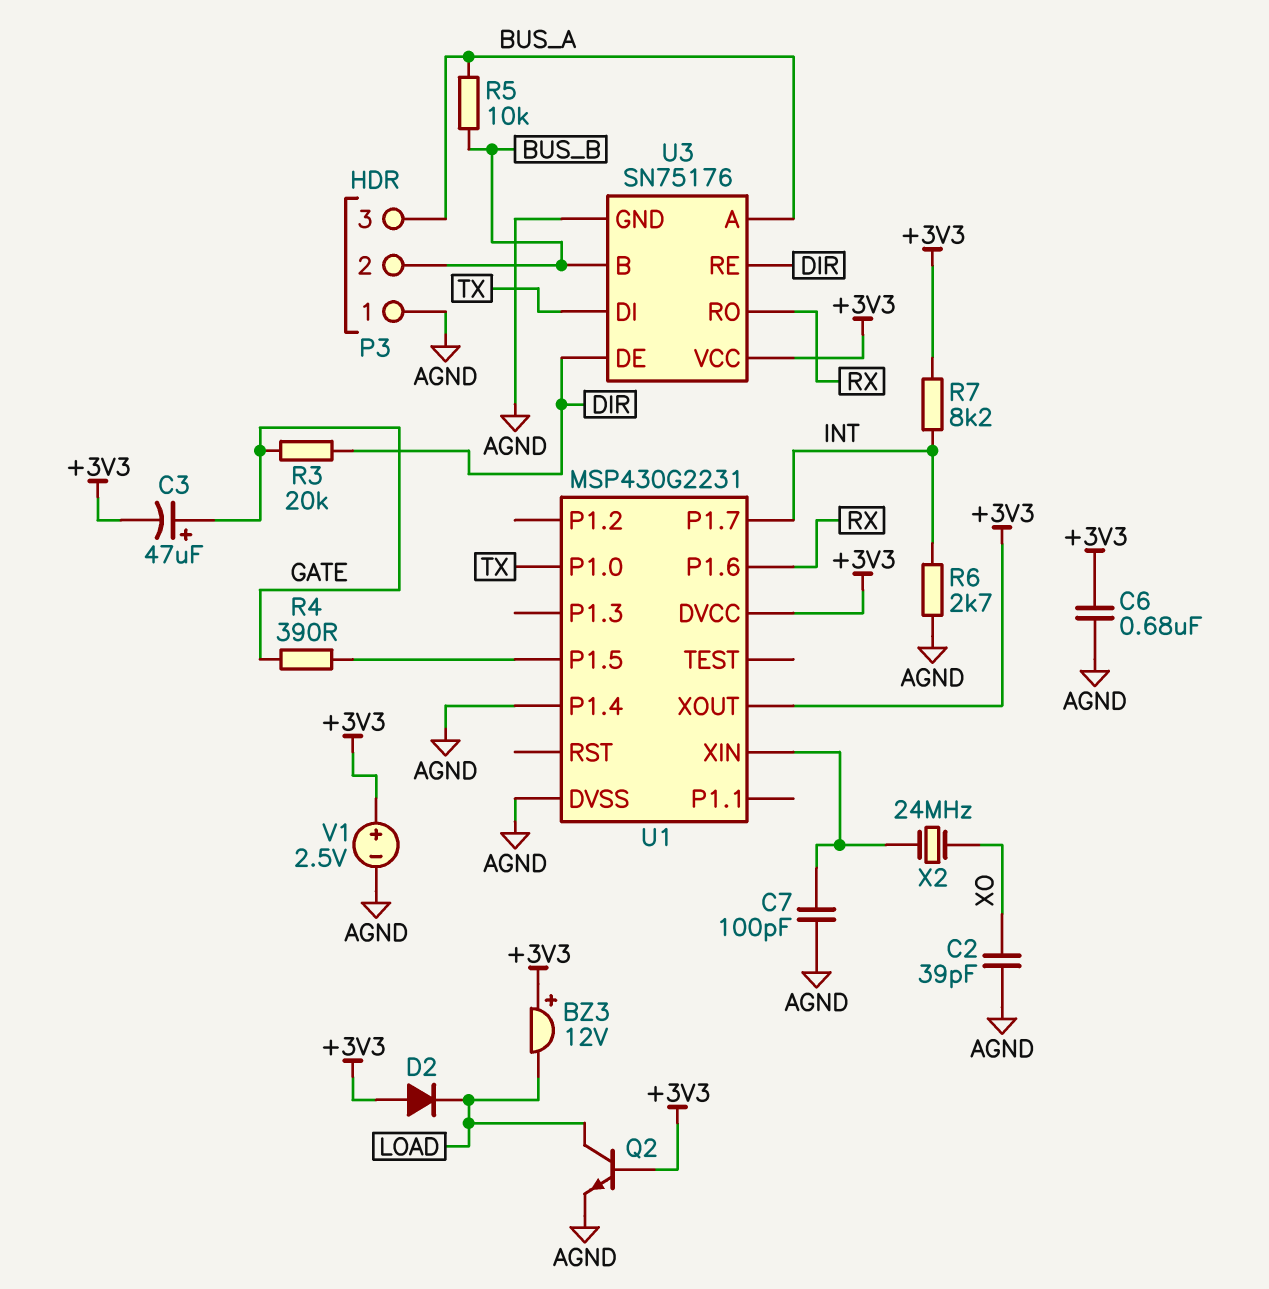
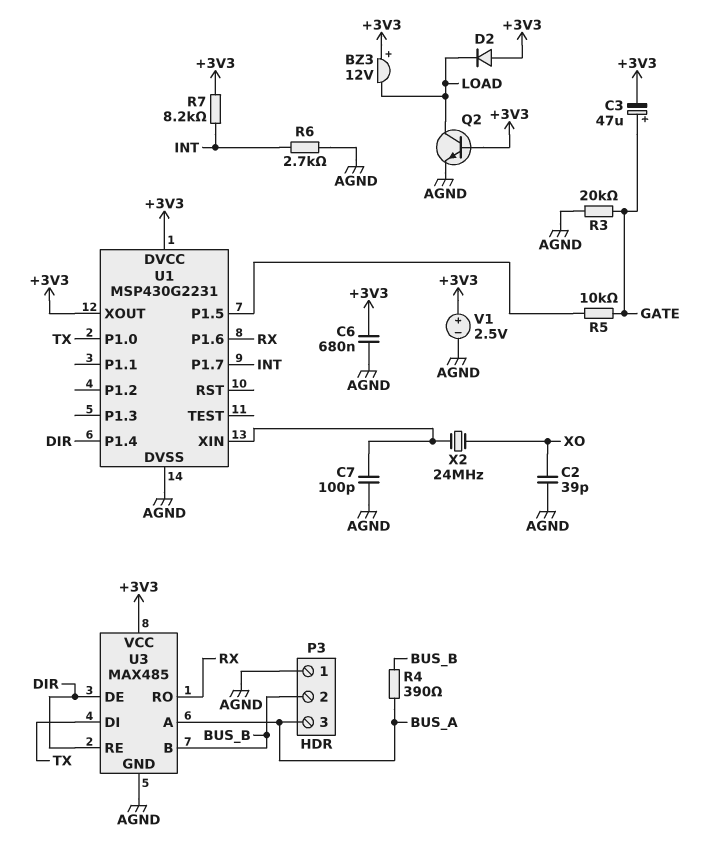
R3: 20k (DIR, GATE) -> 20k (AGND, GATE)
R4: 390 (GATE, U1/P1.5) -> 390 (BUS_A, BUS_B)
R5: 10k (BUS_A, BUS_B) -> 10k (GATE, U1/P1.5)
U1 pin P1.4: AGND -> DIR
U3: SN75176 -> MAX485

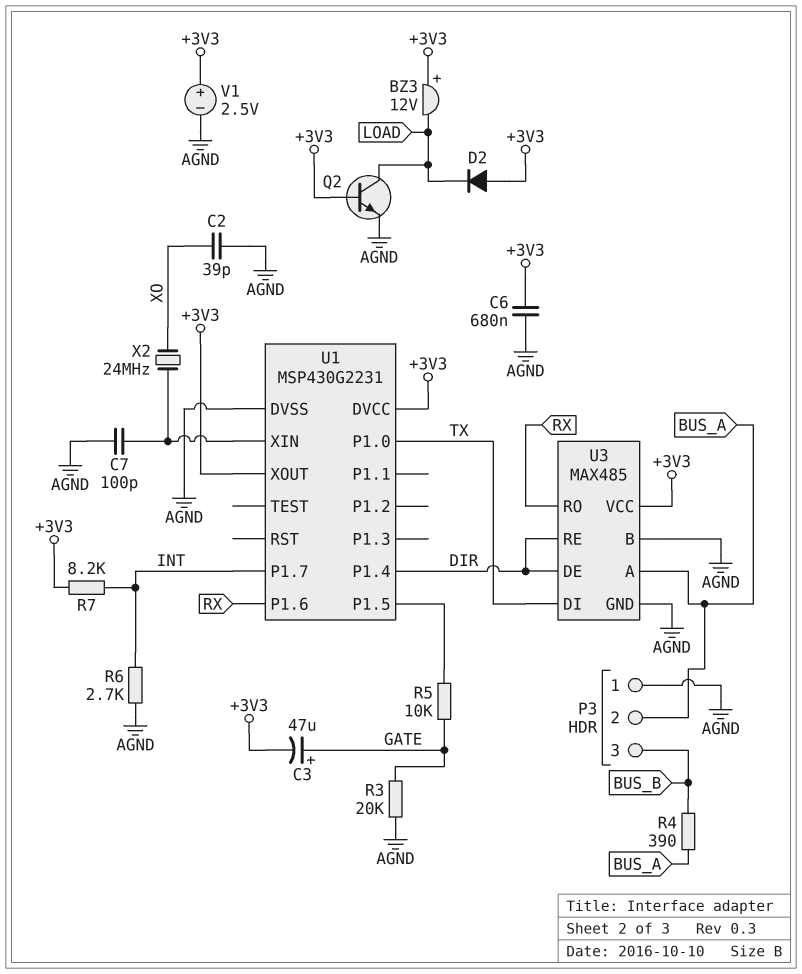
P3 pin 2: BUS_B -> BUS_A
P3 pin 3: BUS_A -> BUS_B
U3 pin B: BUS_B -> AGND

